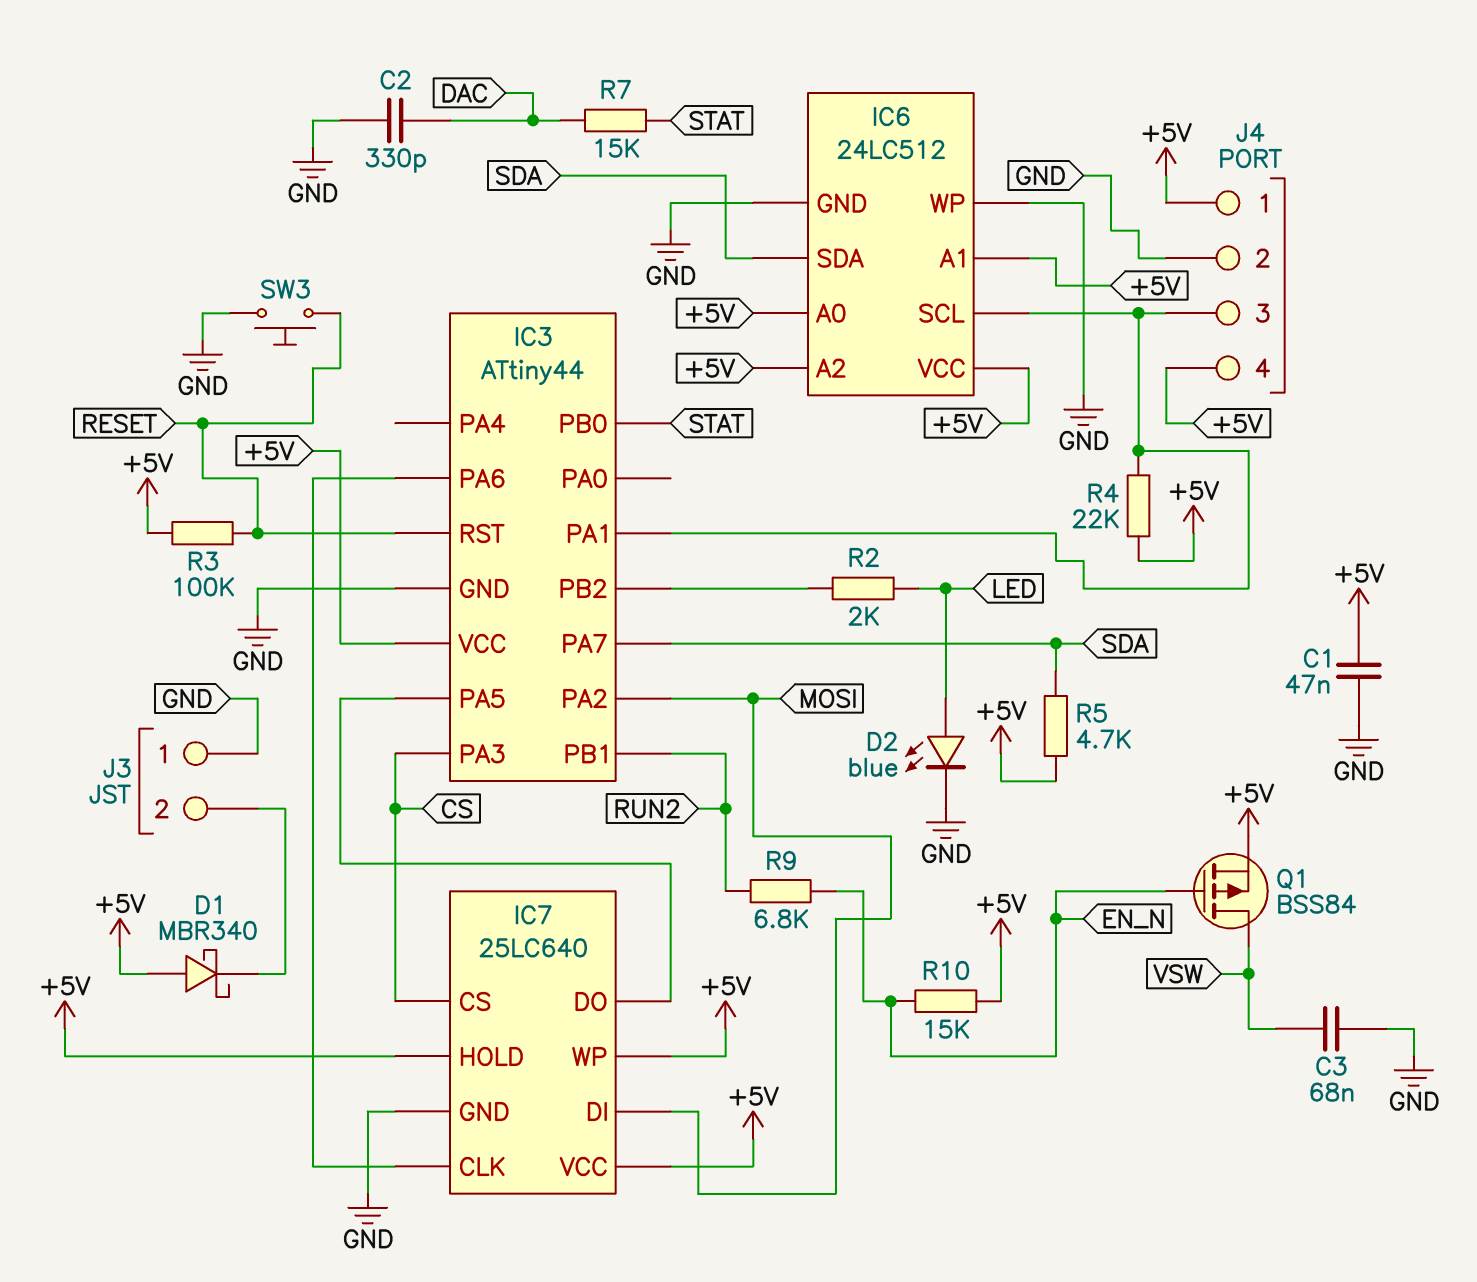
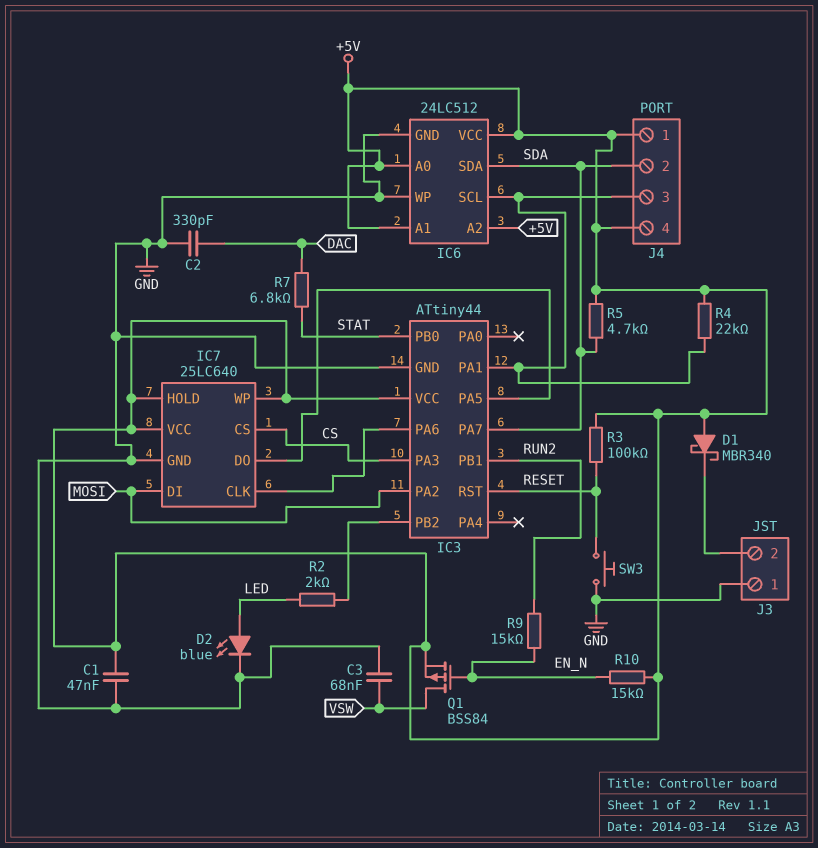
J4 pin 2: GND -> SDA
R7: 15k (DAC, STAT) -> 6.8k (DAC, STAT)
R9: 6.8k (EN_N, RUN2) -> 15k (EN_N, RUN2)

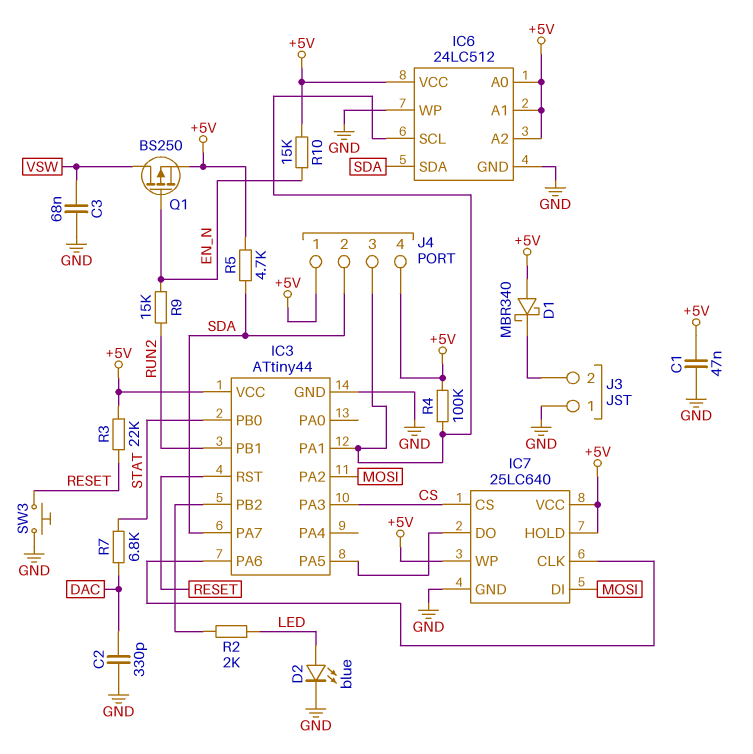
Q1: PMOS BSS84 (G EN_N, D VSW, S +5V) -> PMOS BS250 (G EN_N, D VSW, S +5V)
R3: 100k (+5V, RESET) -> 22k (+5V, RESET)
R4: 22k (+5V, IC3/PA1) -> 100k (+5V, IC3/PA1)

